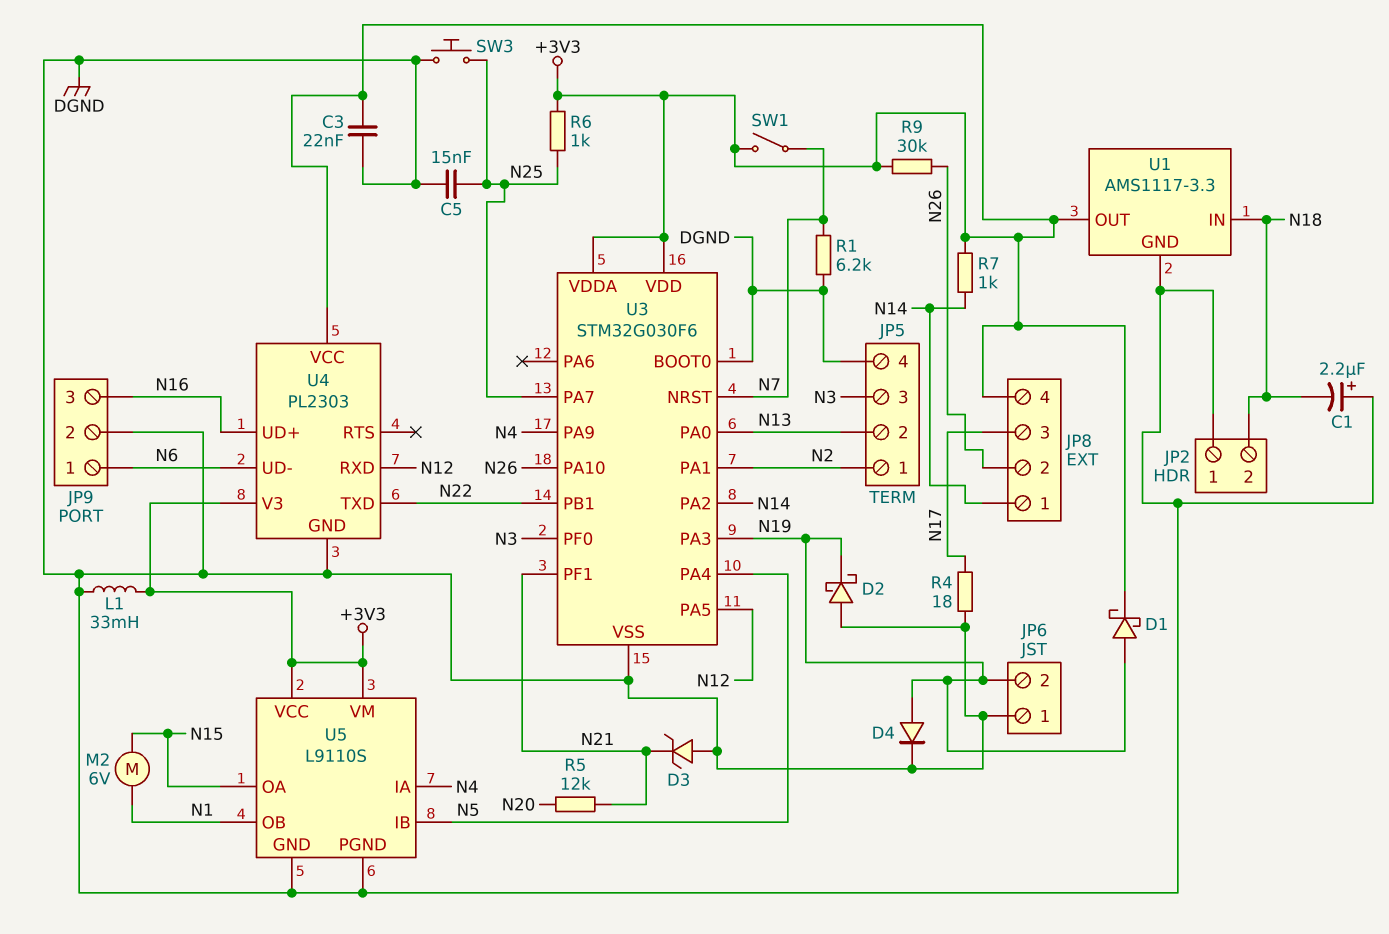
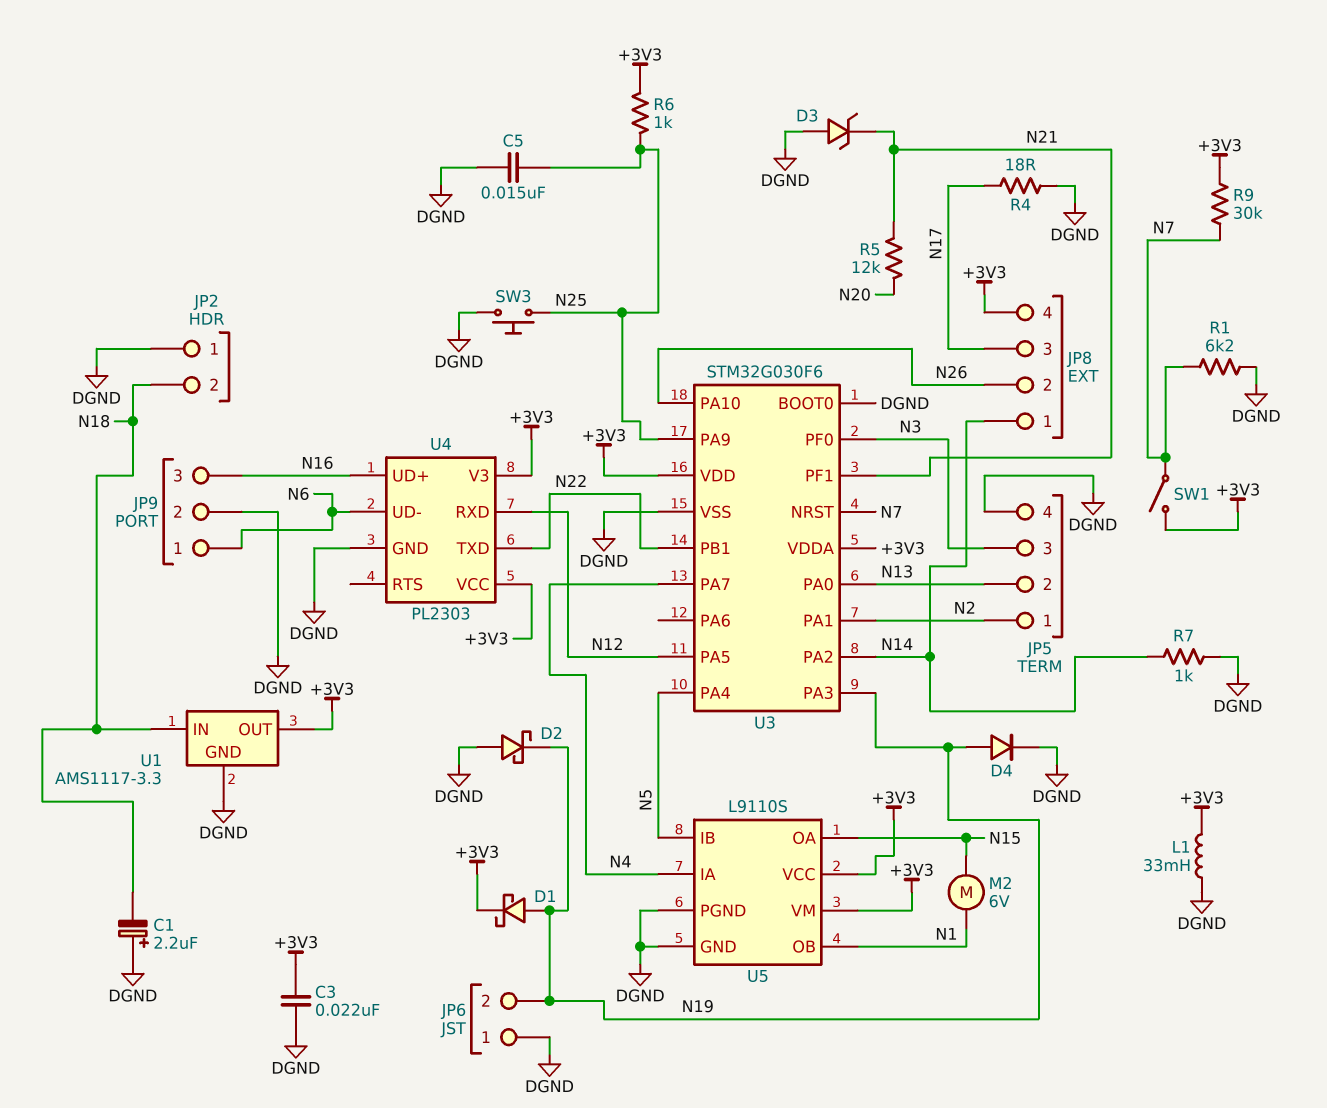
R7: 1k (+3V3, N14) -> 1k (DGND, N14)
R9: 30k (+3V3, N26) -> 30k (+3V3, N7)
U3 pin PA7: N25 -> N4
U3 pin PA9: N4 -> N25

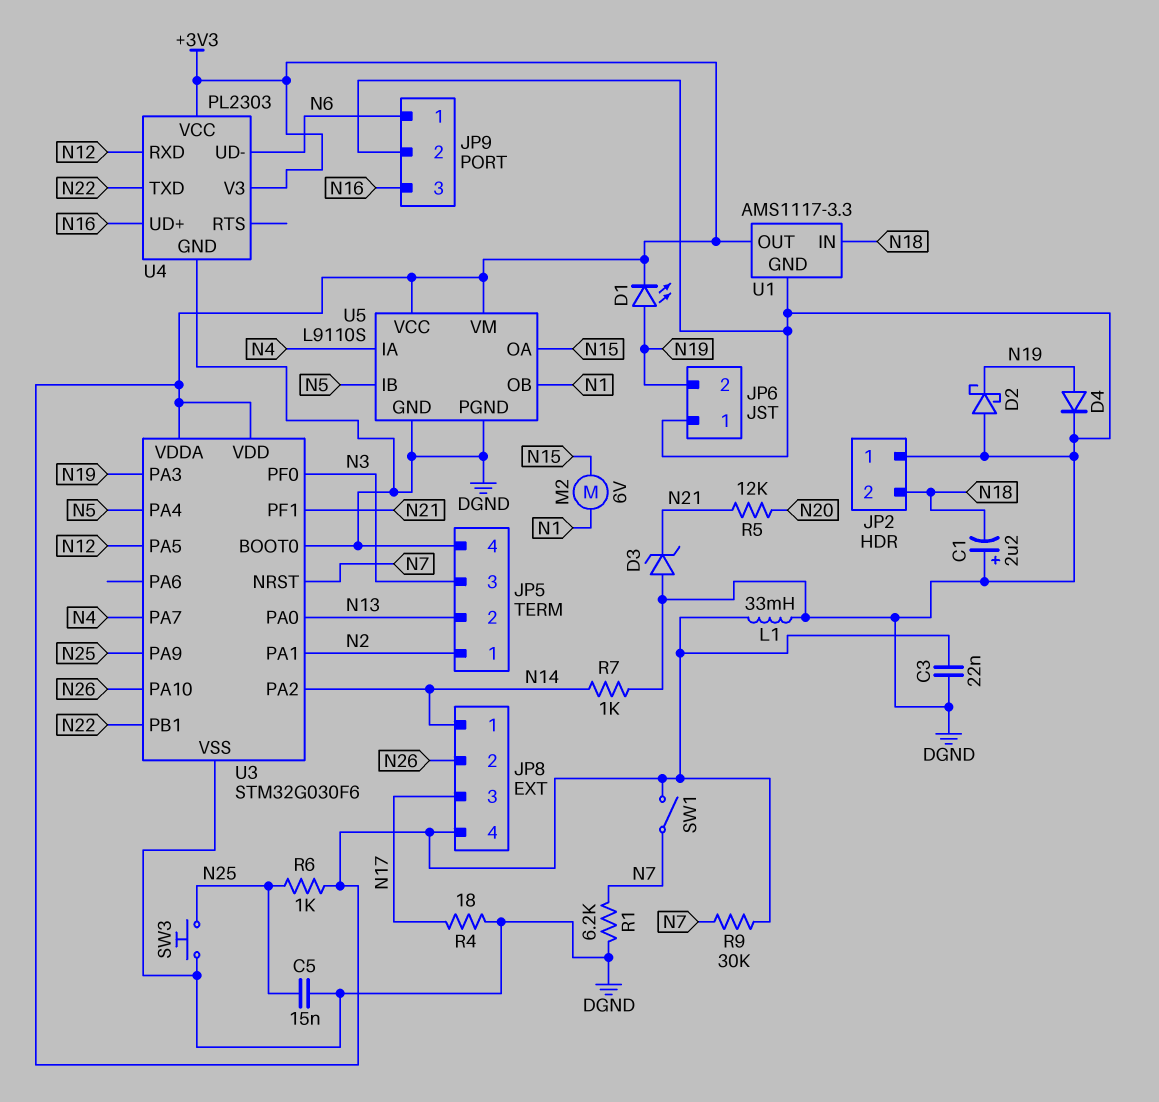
D1: schottky (A N19, K +3V3) -> LED (A N19, K +3V3)

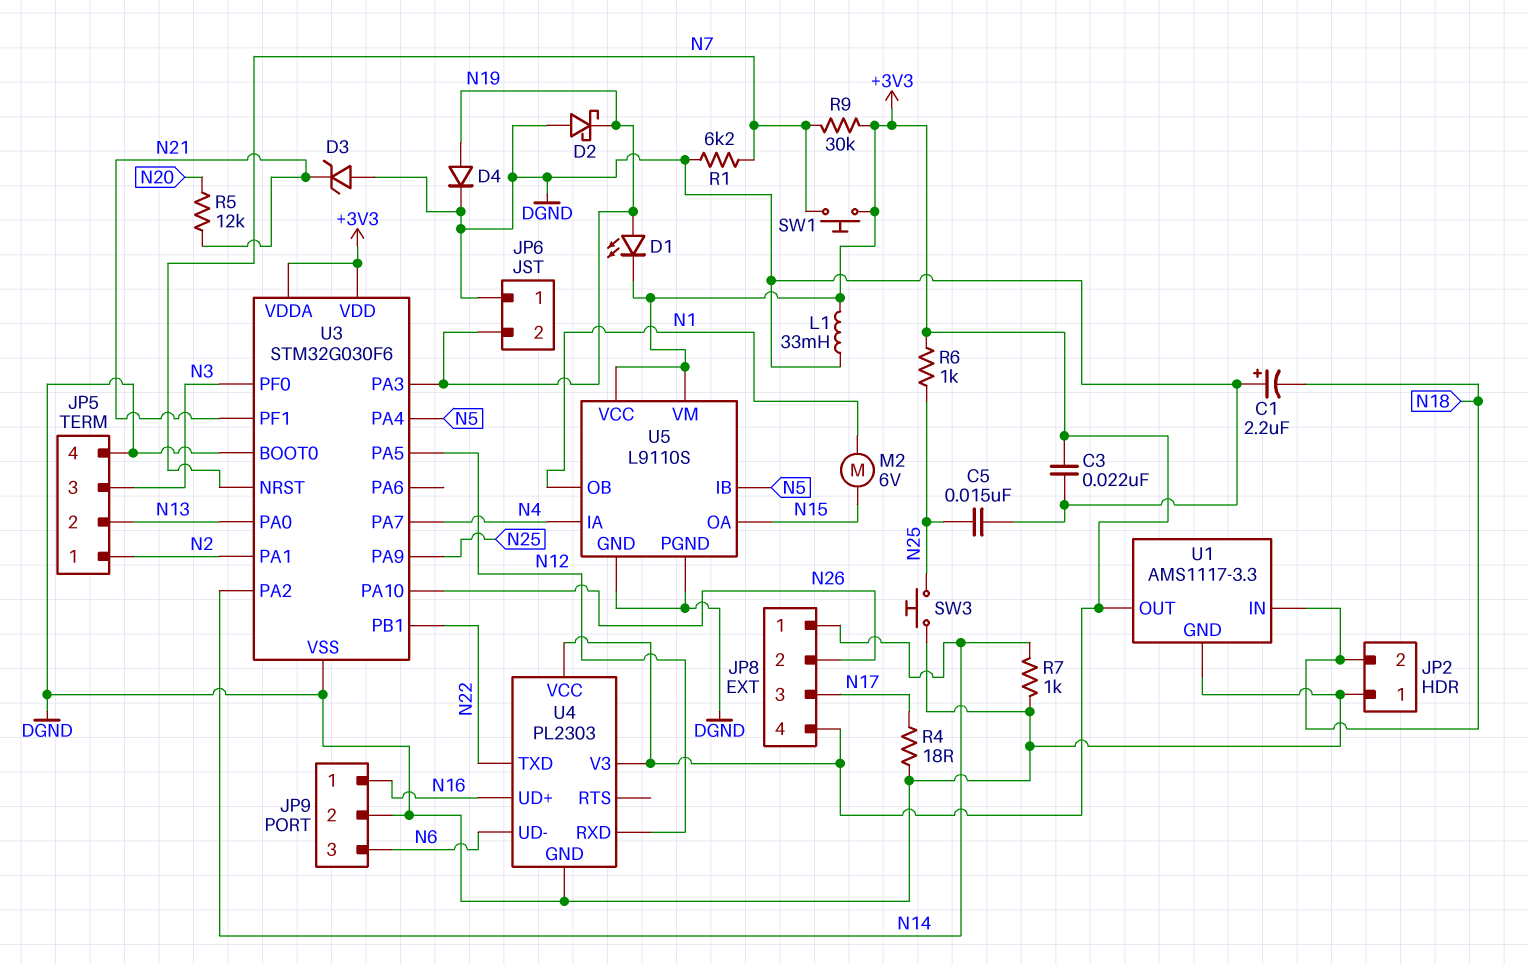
JP9 pin 1: N6 -> N16
JP9 pin 3: N16 -> N6
SW1: switch (+3V3, N7) -> button (+3V3, N7)

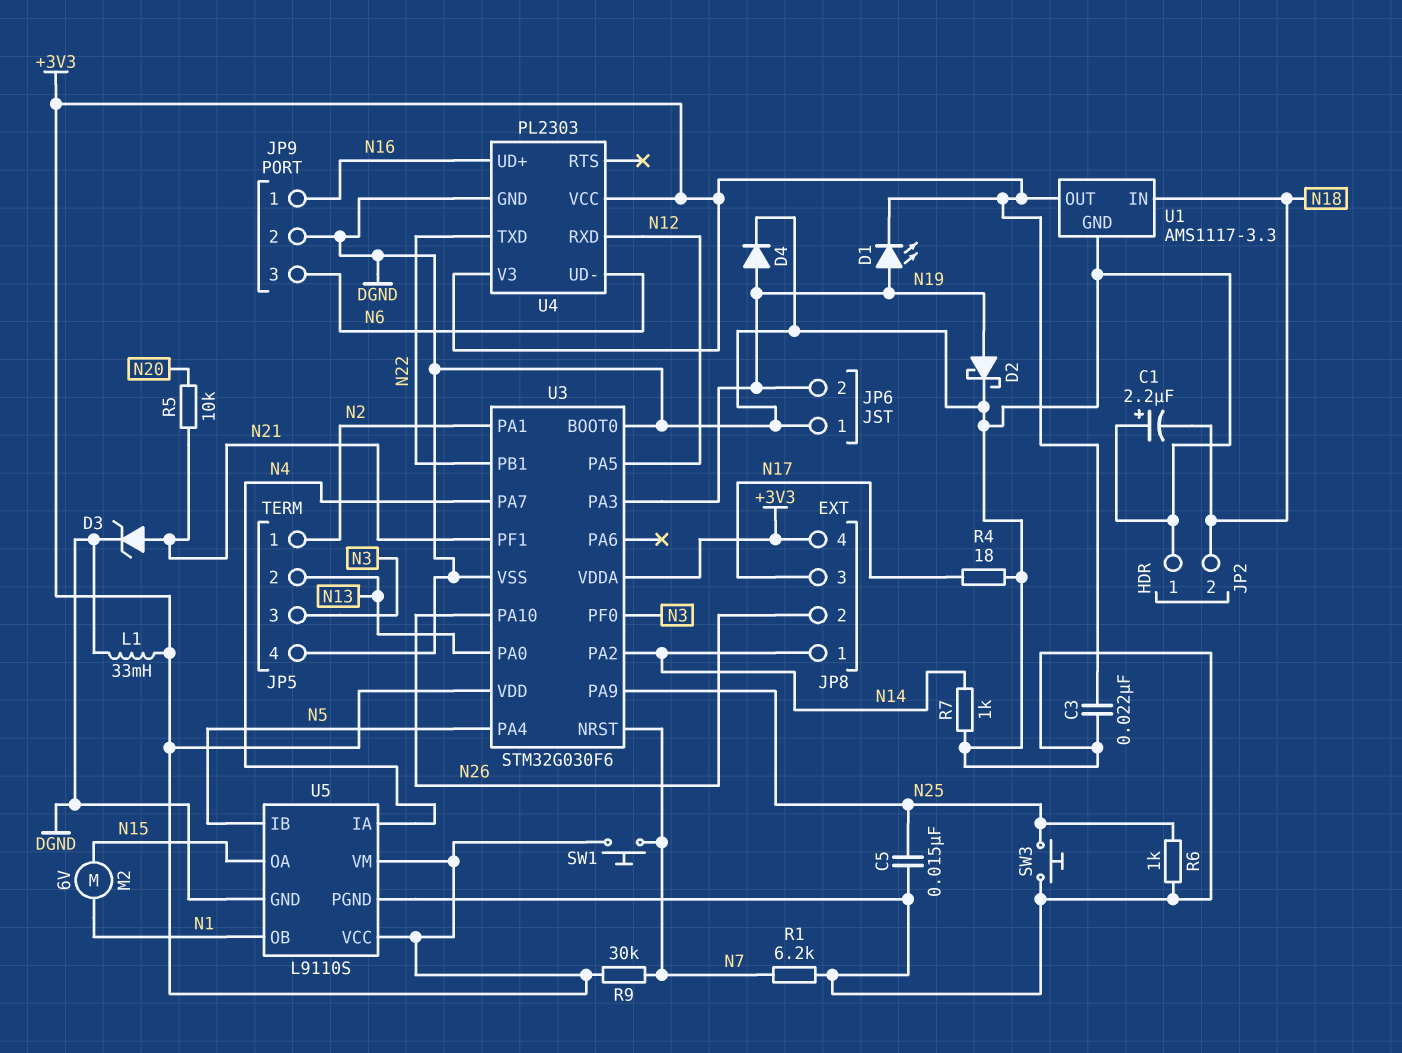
D2: schottky (A DGND, K N19) -> schottky (A N19, K DGND)
D3: zener (A DGND, K N21) -> zener (A N21, K DGND)
R5: 12k (N20, N21) -> 10k (N20, N21)
R6: 1k (+3V3, N25) -> 1k (DGND, N25)

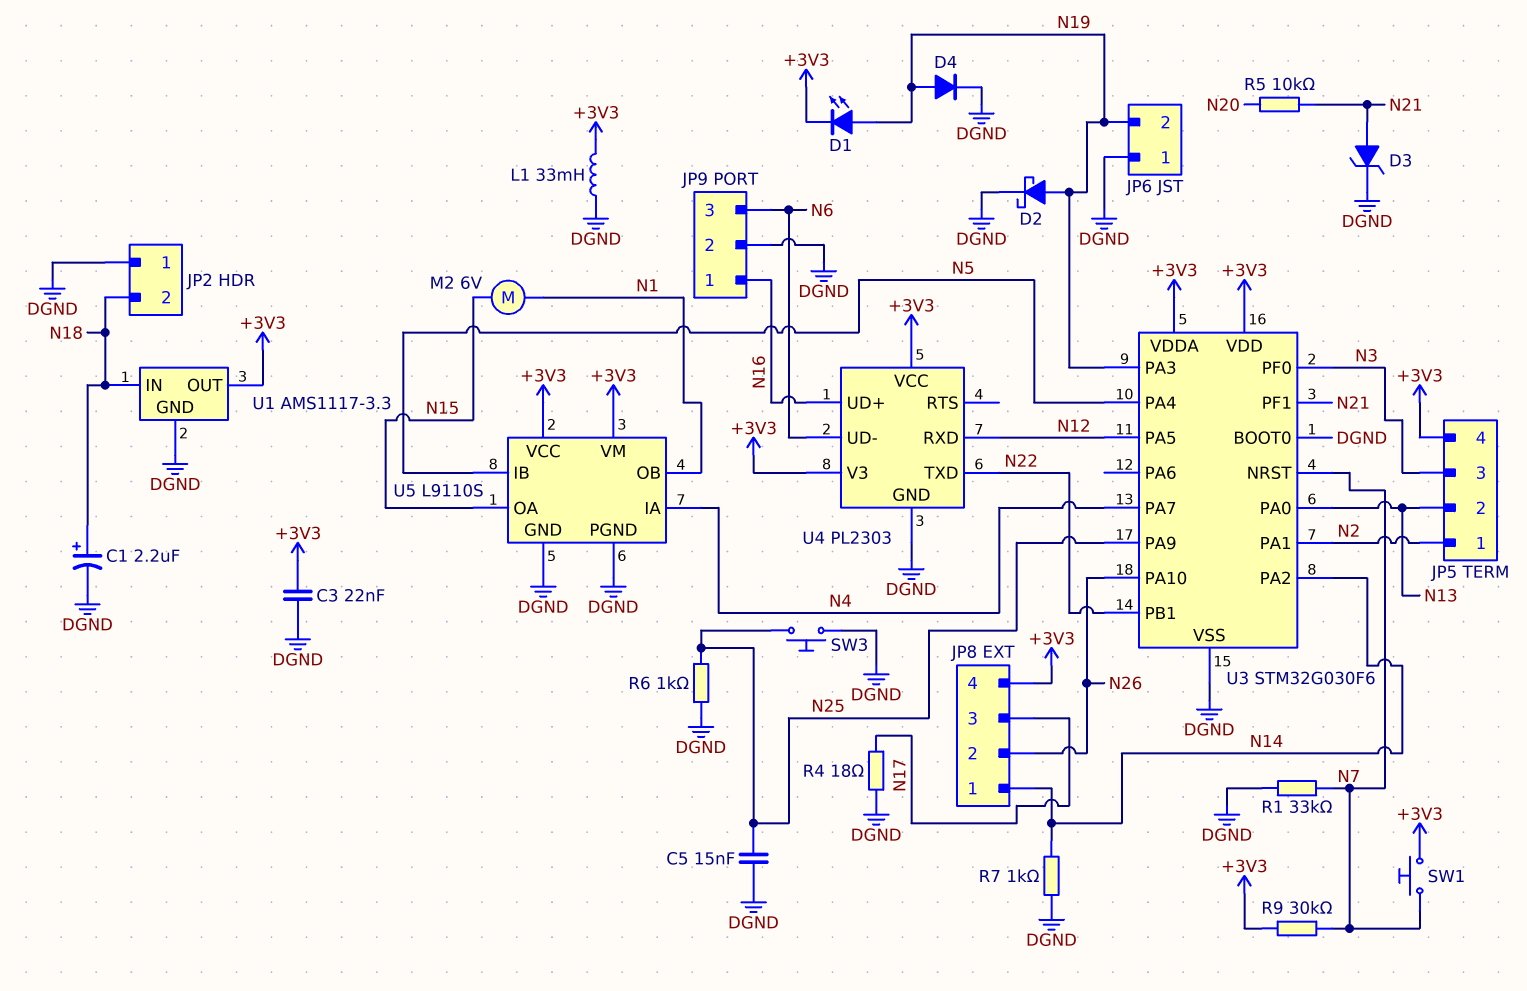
C1: 2.2uF (plus DGND, minus N18) -> 2.2uF (plus N18, minus DGND)
JP5 pin 4: DGND -> +3V3
R1: 6.2k (DGND, N7) -> 33k (DGND, N7)

